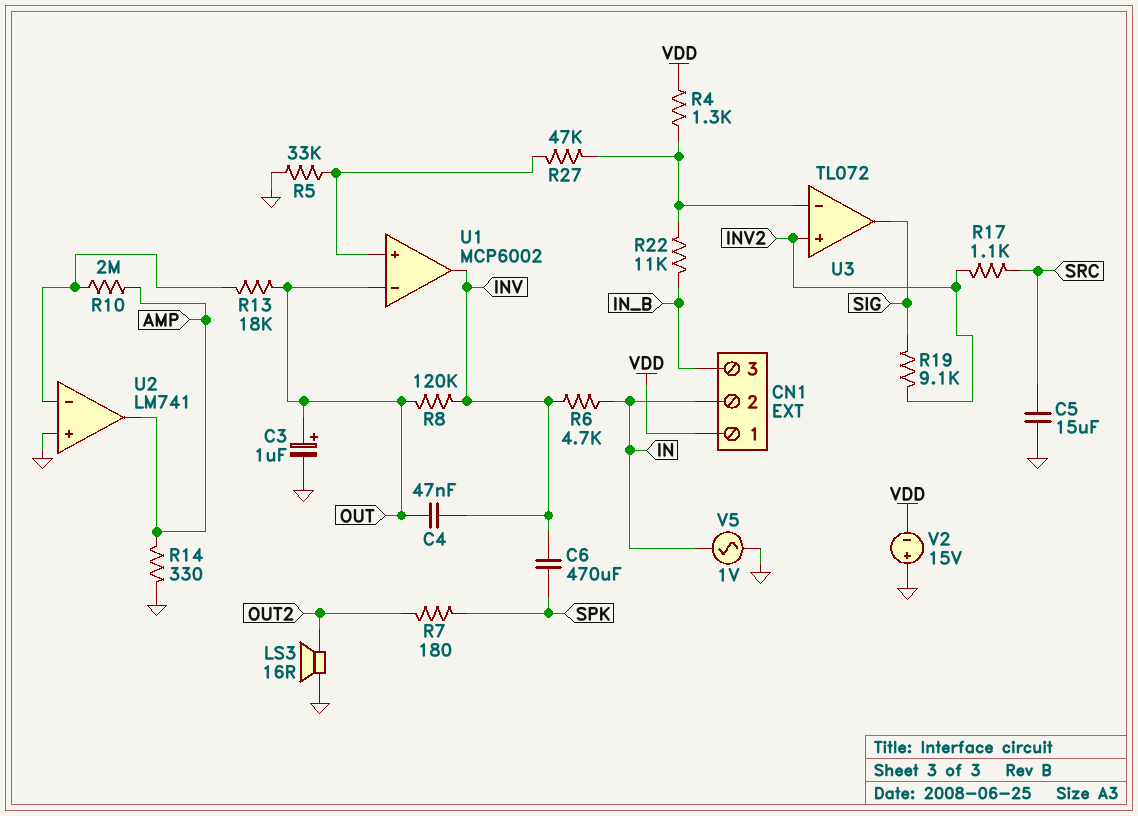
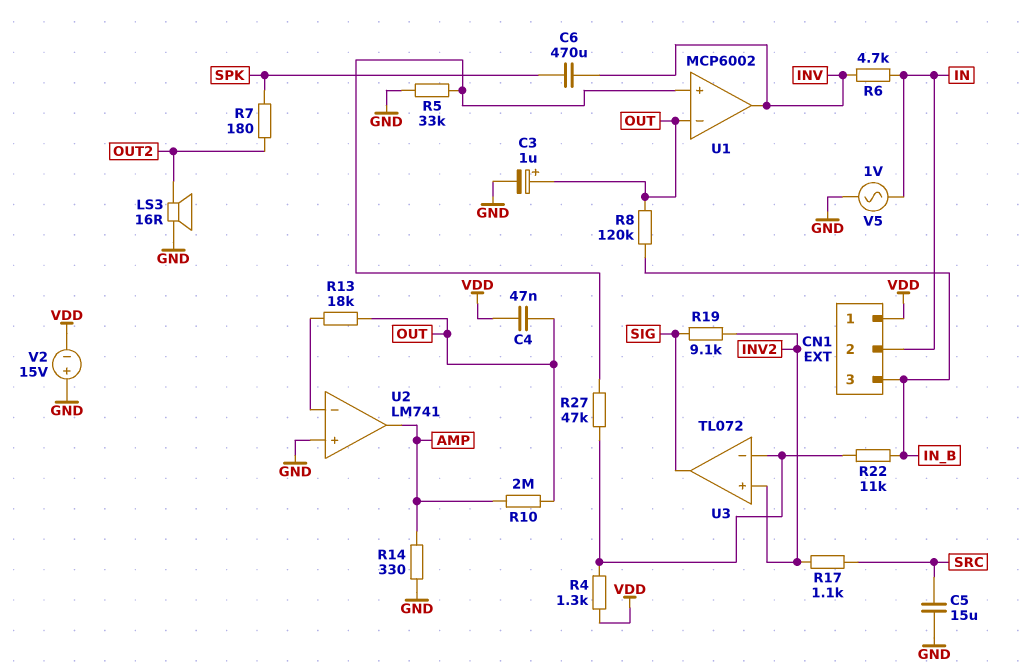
C4: 47nF (INV, OUT) -> 47nF (OUT, VDD)
R8: 120k (INV, OUT) -> 120k (IN_B, OUT)
R10: 2M (AMP, U2/in-) -> 2M (AMP, OUT)

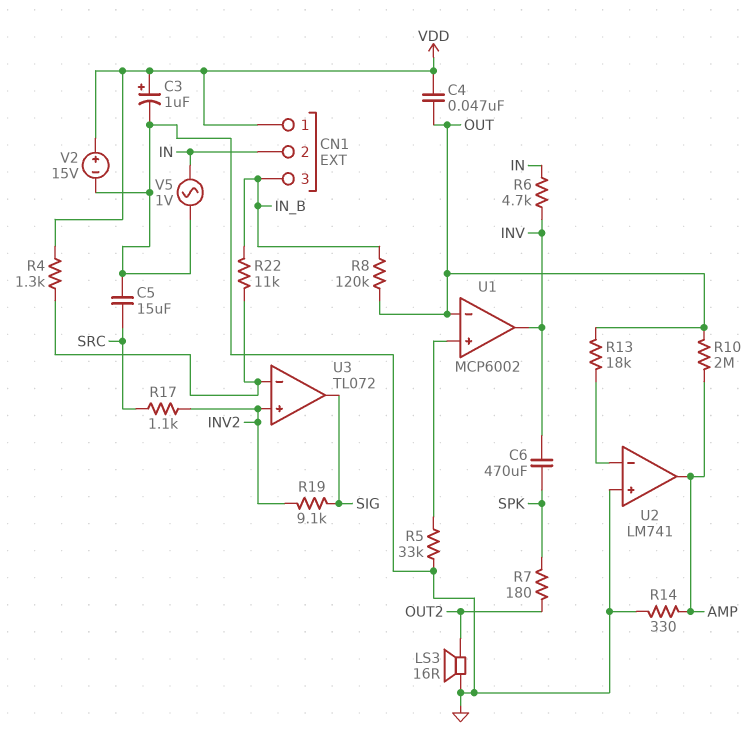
C3: 1uF (plus OUT, minus GND) -> 1uF (plus VDD, minus GND)
R27: 47k (U1/in+, U3/in-) -> none
V2: 15V (plus GND, minus VDD) -> 15V (plus VDD, minus GND)

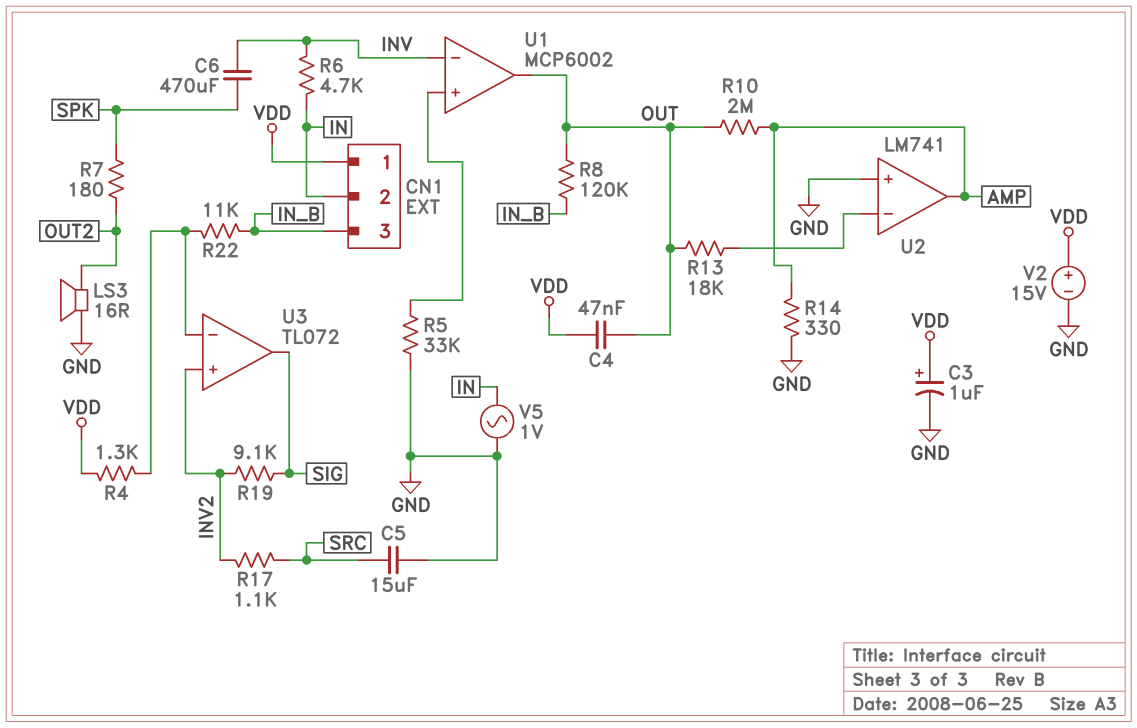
U1 pin in-: OUT -> INV
U1 pin out: INV -> OUT

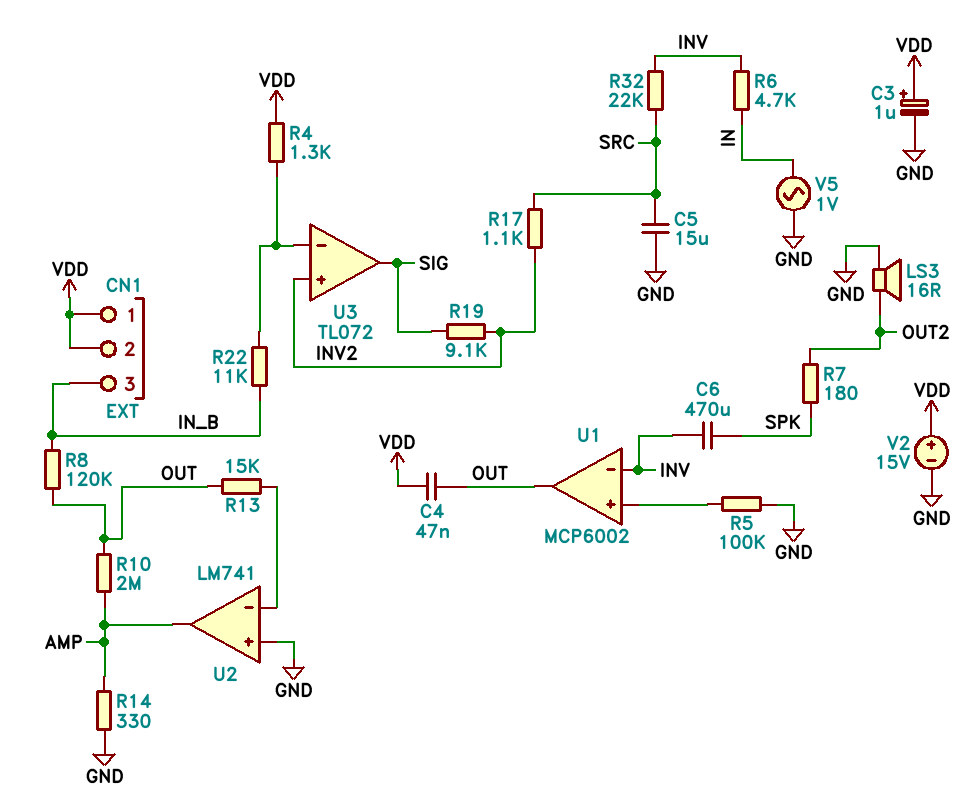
CN1 pin 2: IN -> VDD
R5: 33k (GND, U1/in+) -> 100k (GND, U1/in+)
R13: 18k (OUT, U2/in-) -> 15k (OUT, U2/in-)
R32: none -> 22k (INV, SRC)

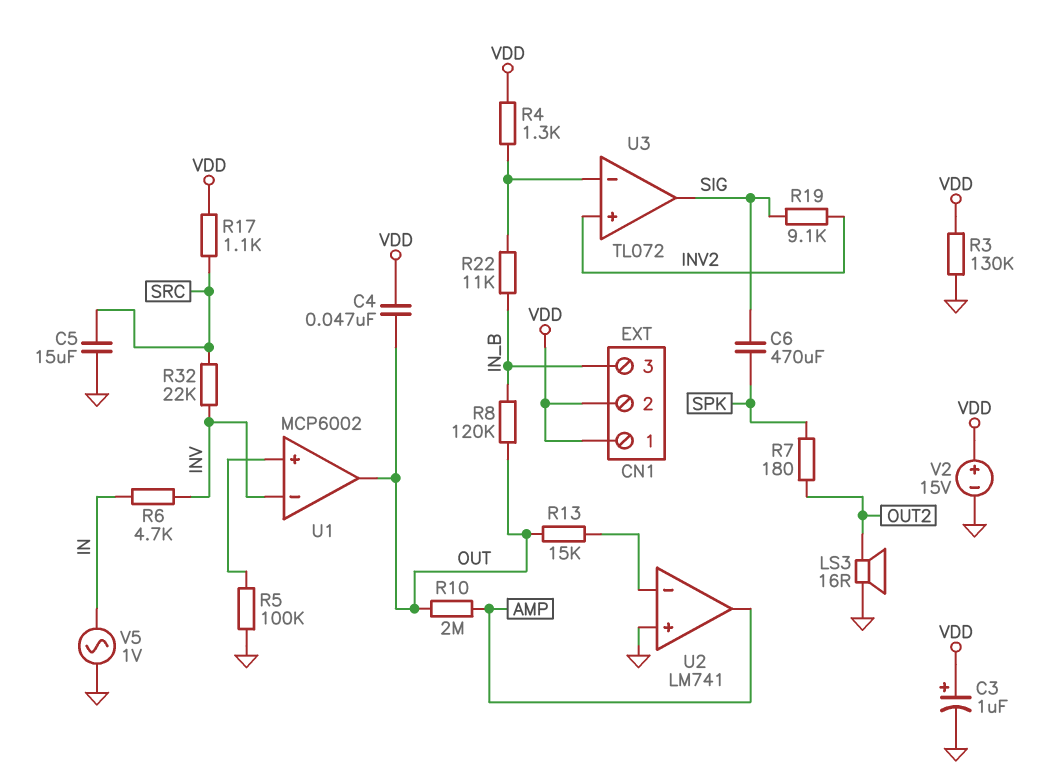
C6: 470uF (INV, SPK) -> 470uF (SIG, SPK)
R3: none -> 130k (GND, VDD)
R14: 330 (AMP, GND) -> none
R17: 1.1k (INV2, SRC) -> 1.1k (SRC, VDD)

